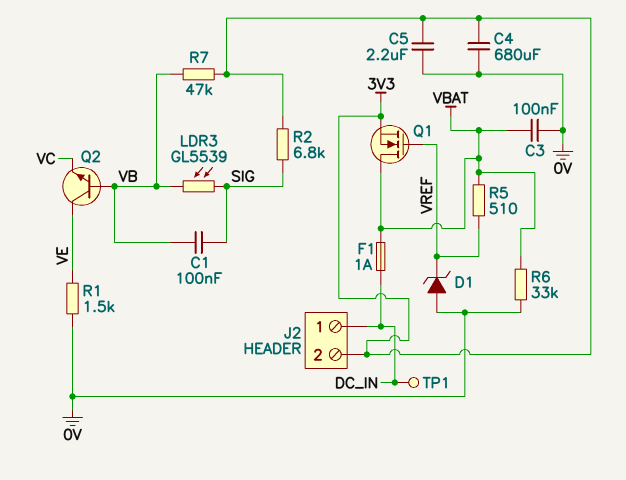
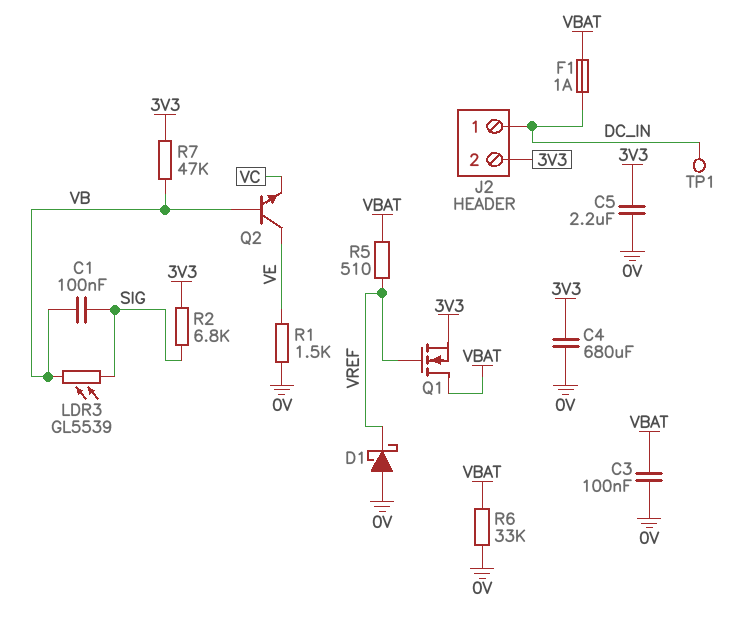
D1: zener (A 0V, K VREF) -> schottky (A 0V, K VREF)

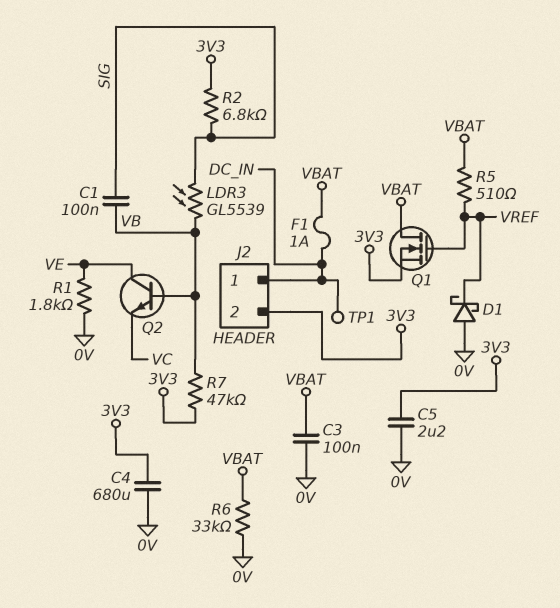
R1: 1.5k (0V, VE) -> 1.8k (0V, VE)

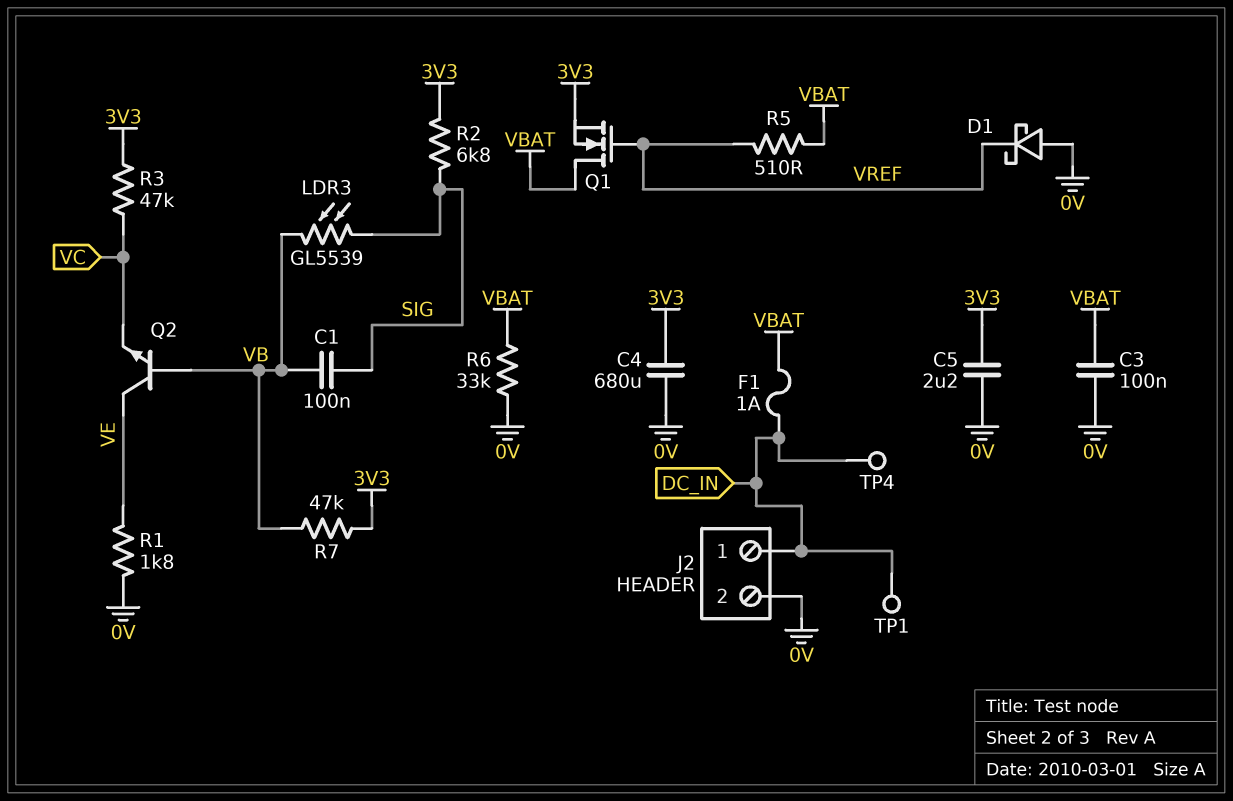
J2 pin 2: 3V3 -> 0V
R3: none -> 47k (3V3, VC)
TP4: none -> test point (DC_IN)

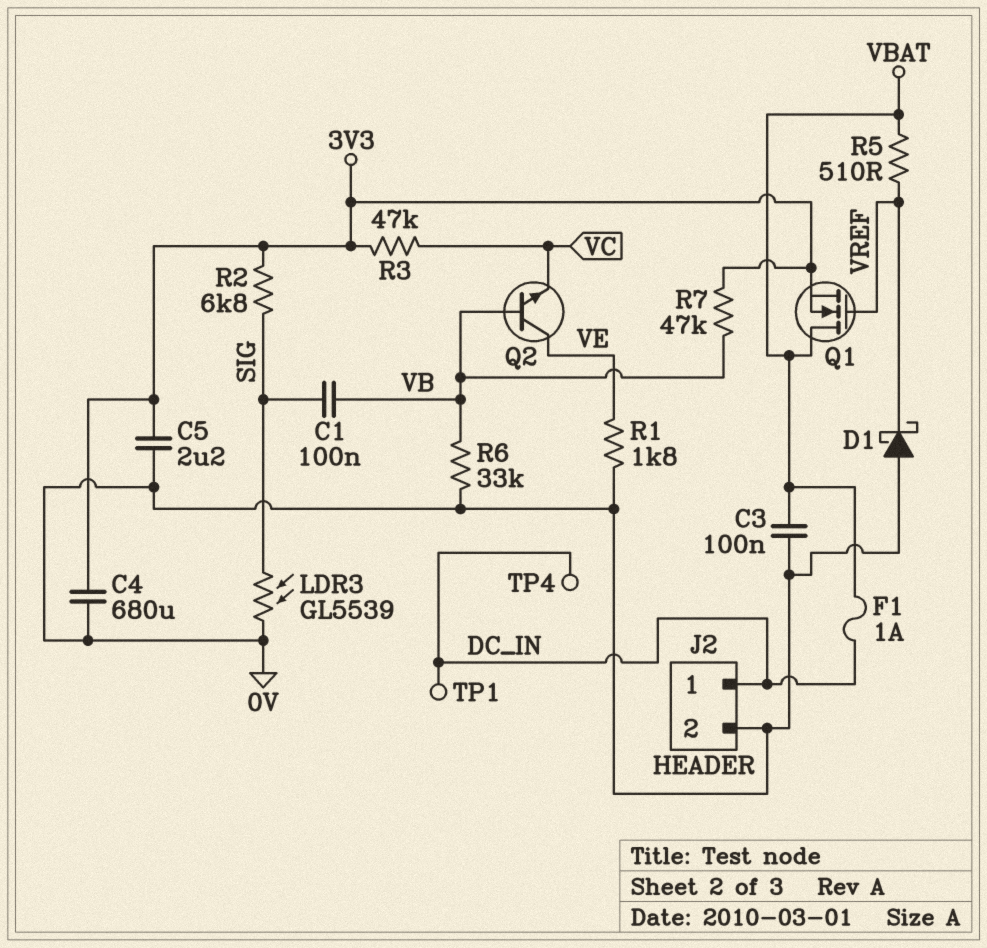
LDR3: GL5539 (SIG, VB) -> GL5539 (0V, SIG)
R6: 33k (0V, VBAT) -> 33k (0V, VB)

